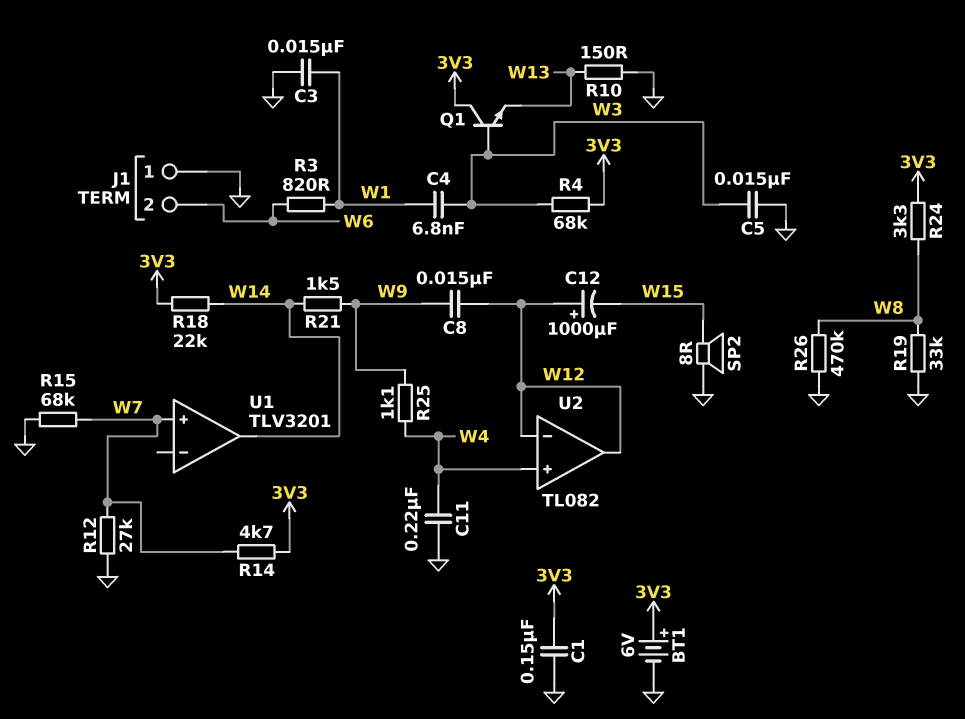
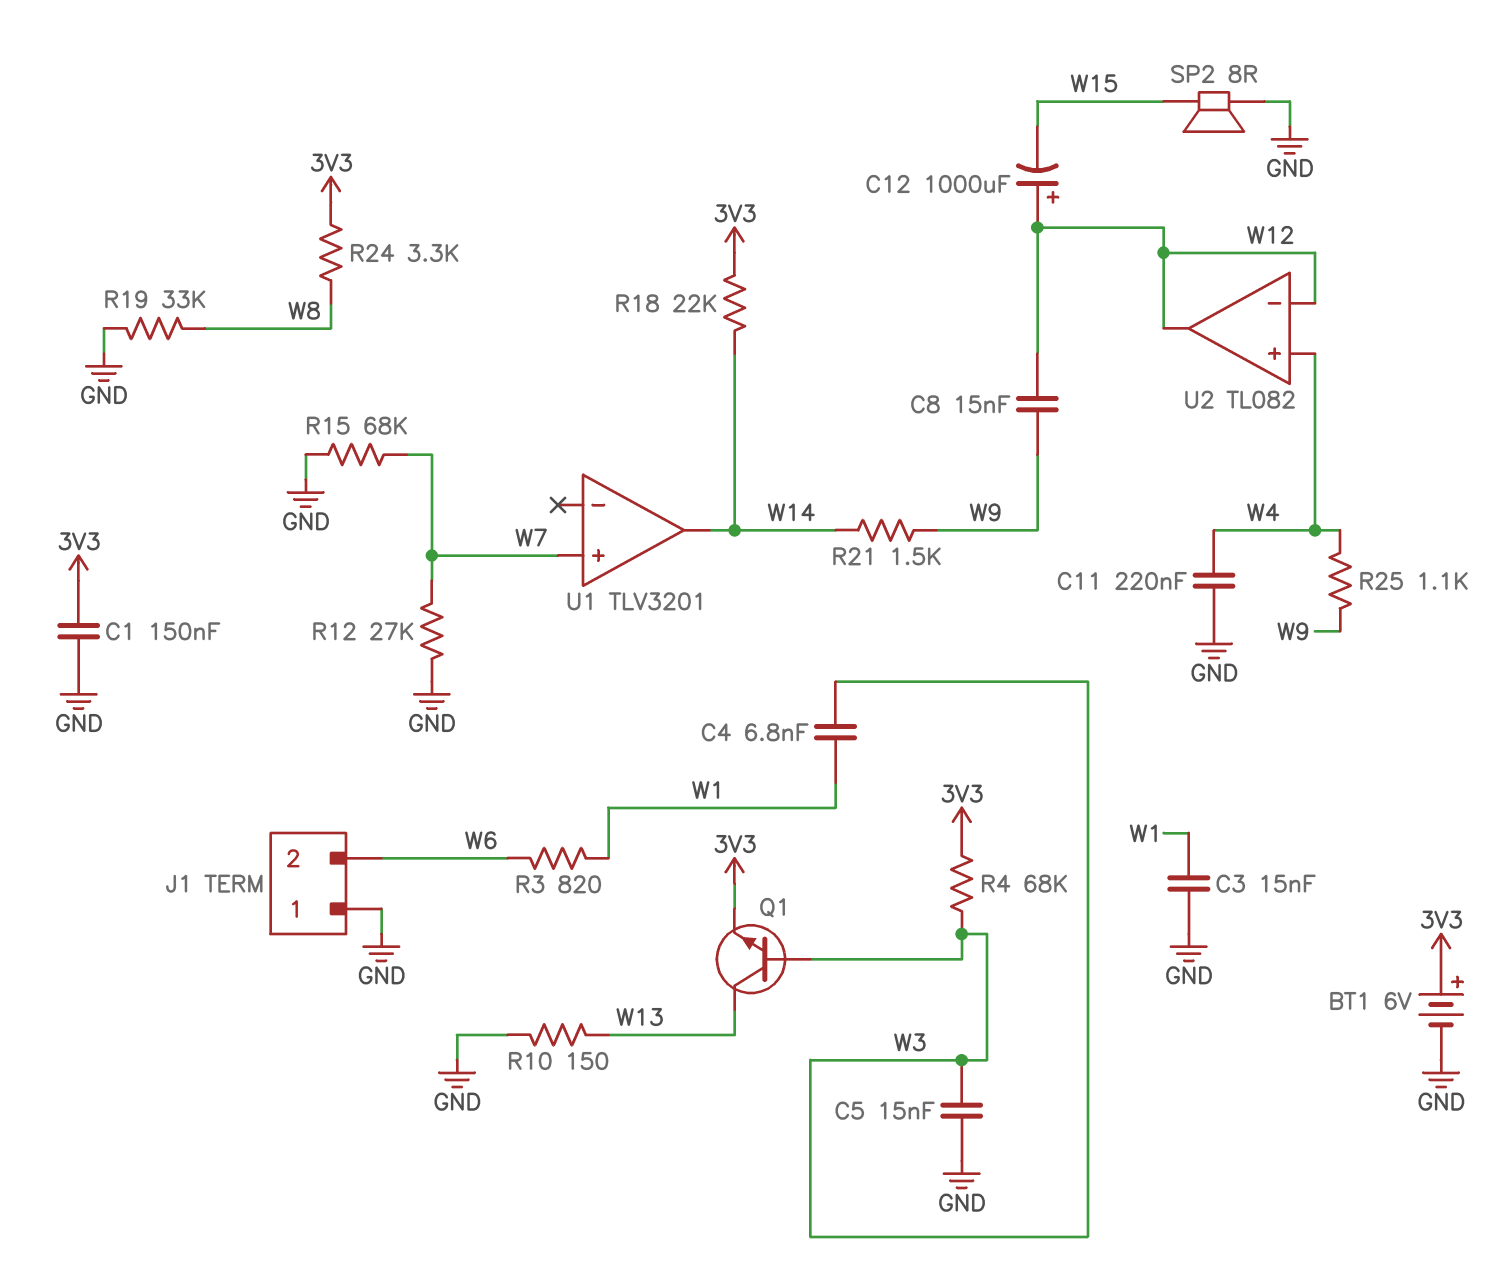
Q1: NPN (B W3, C 3V3, E W13) -> NPN (B W3, C W13, E 3V3)
R14: 4.7k (3V3, W7) -> none
R26: 470k (GND, W8) -> none

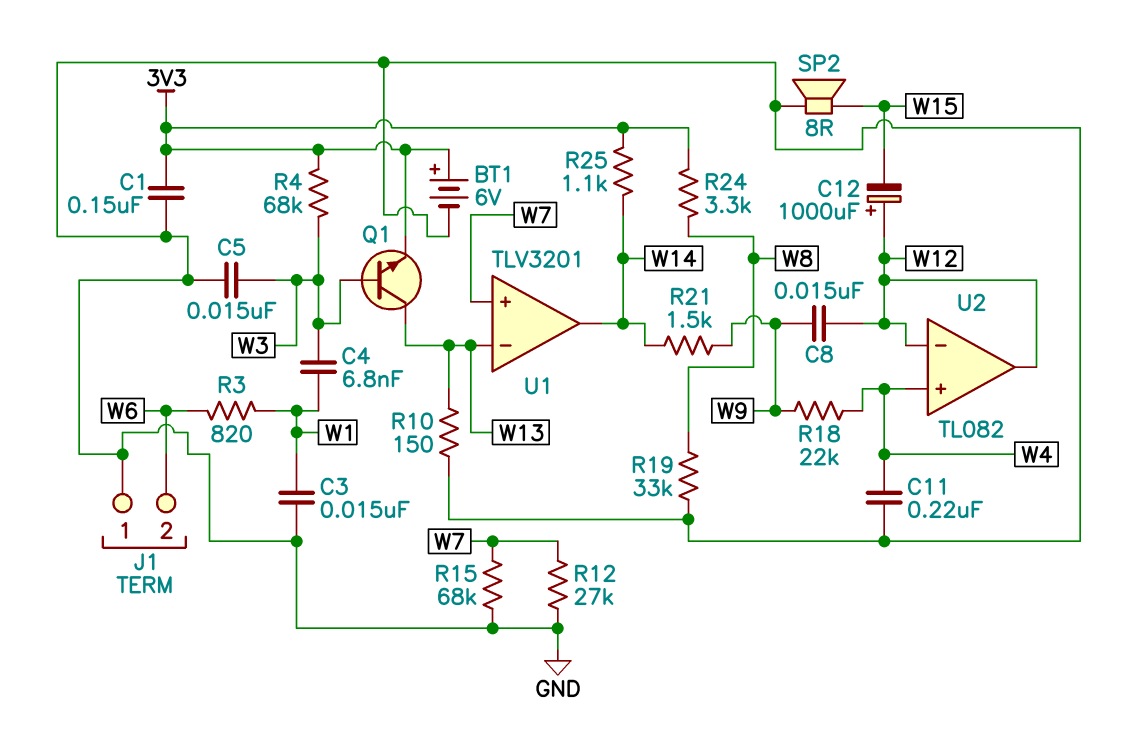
R18: 22k (3V3, W14) -> 22k (W4, W9)
R25: 1.1k (W4, W9) -> 1.1k (3V3, W14)
U1 pin in-: none -> W13

